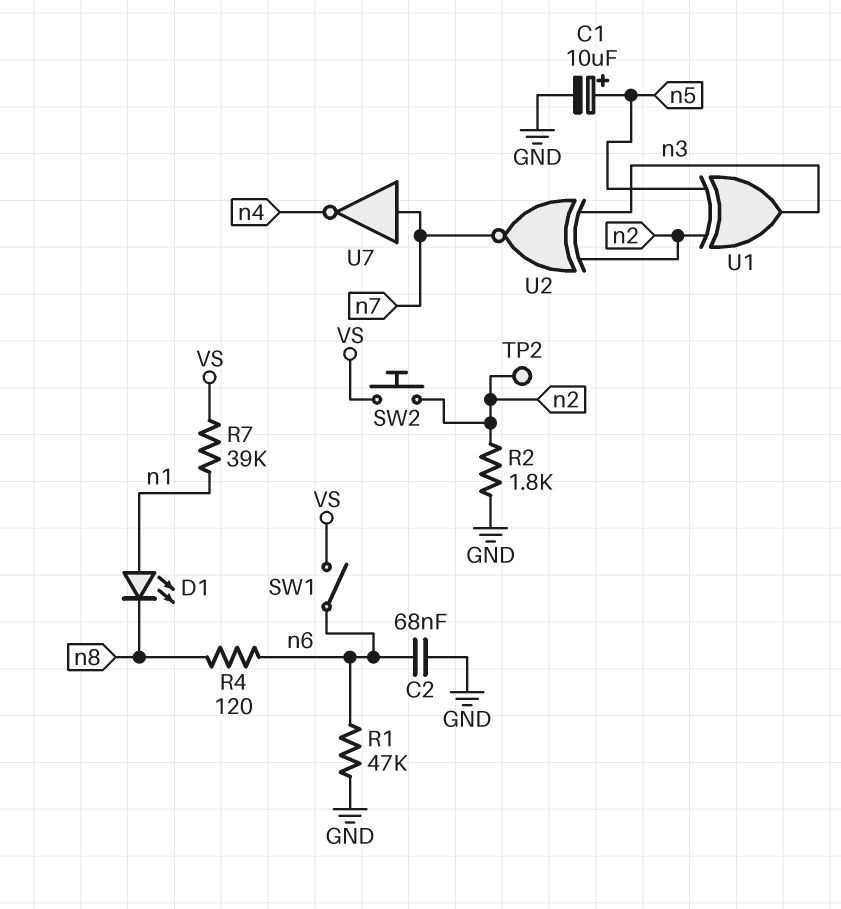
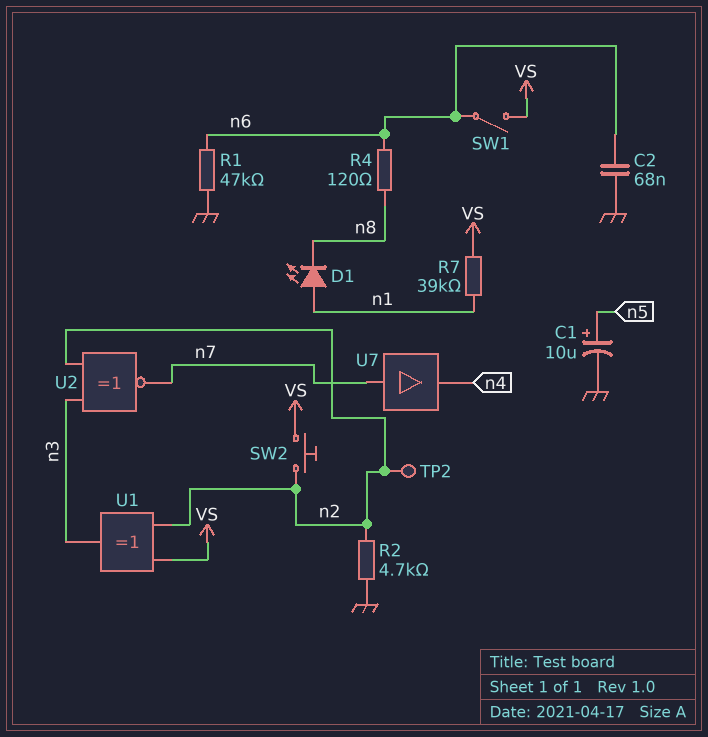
R2: 1.8k (GND, n2) -> 4.7k (GND, n2)
U1: XOR (in n2, in n5, out n3) -> XOR (in VS, in n2, out n3)
U7: NOT (in n7, out n4) -> buffer (in n7, out n4)

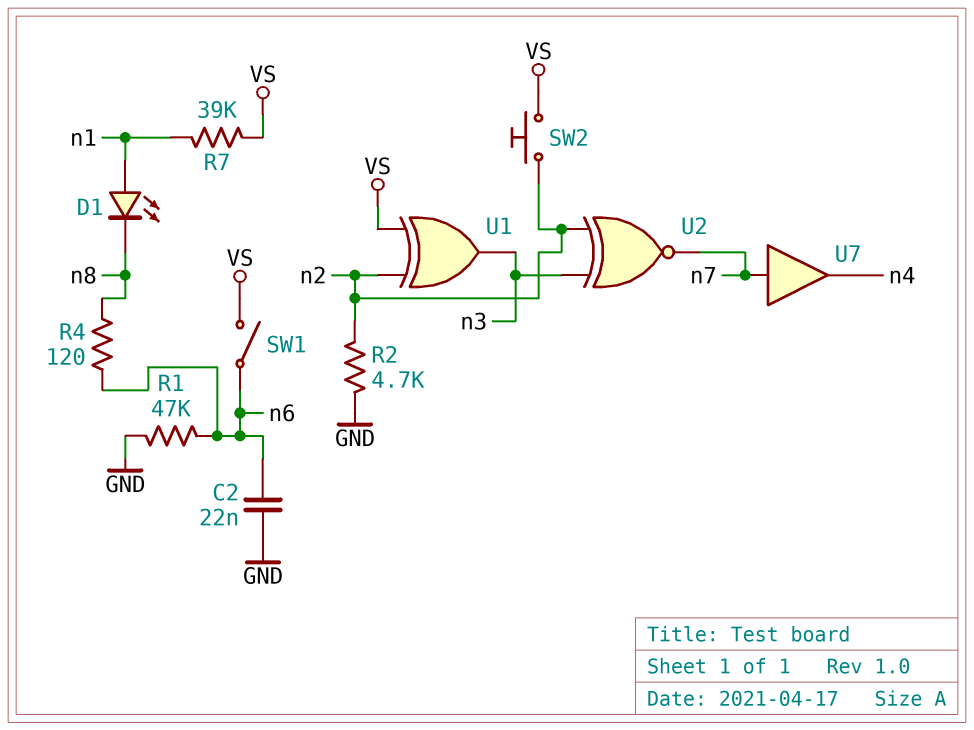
C1: 10uF (plus n5, minus GND) -> none
C2: 68nF (GND, n6) -> 22nF (GND, n6)
TP2: test point (n2) -> none

